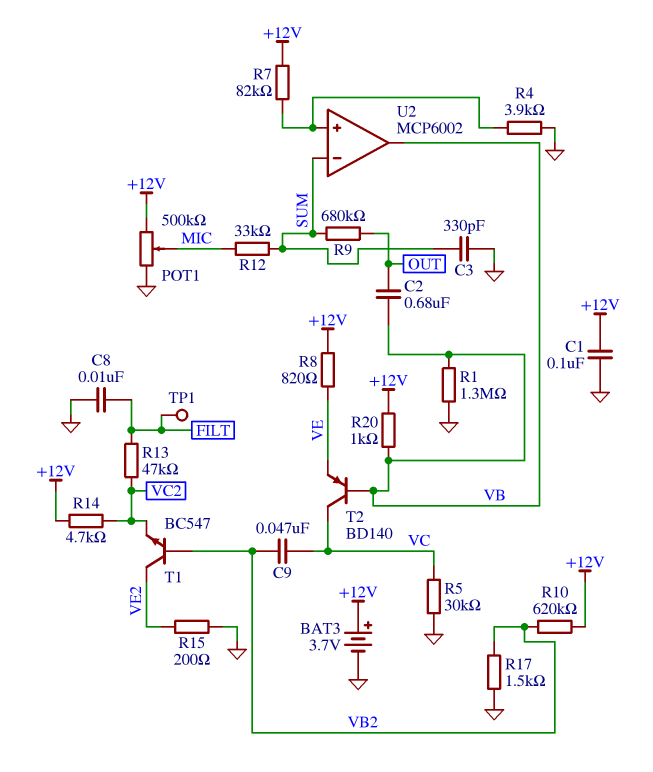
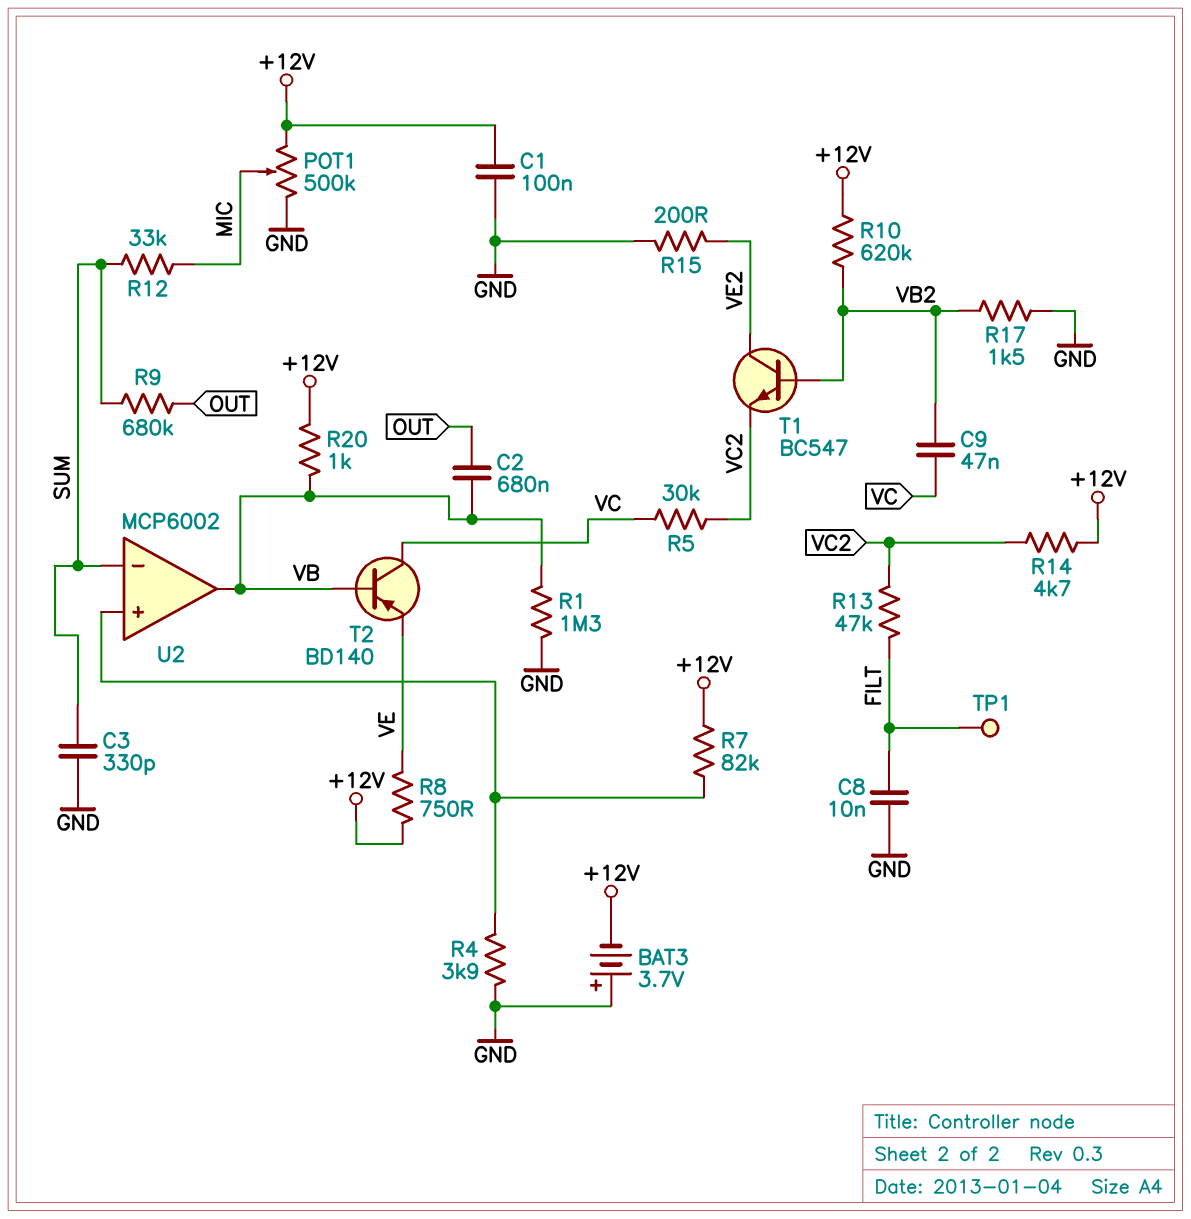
BAT3: 3.7V (plus +12V, minus GND) -> 3.7V (plus GND, minus +12V)
R5: 30k (GND, VC) -> 30k (VC, VC2)
R8: 820 (+12V, VE) -> 750 (+12V, VE)

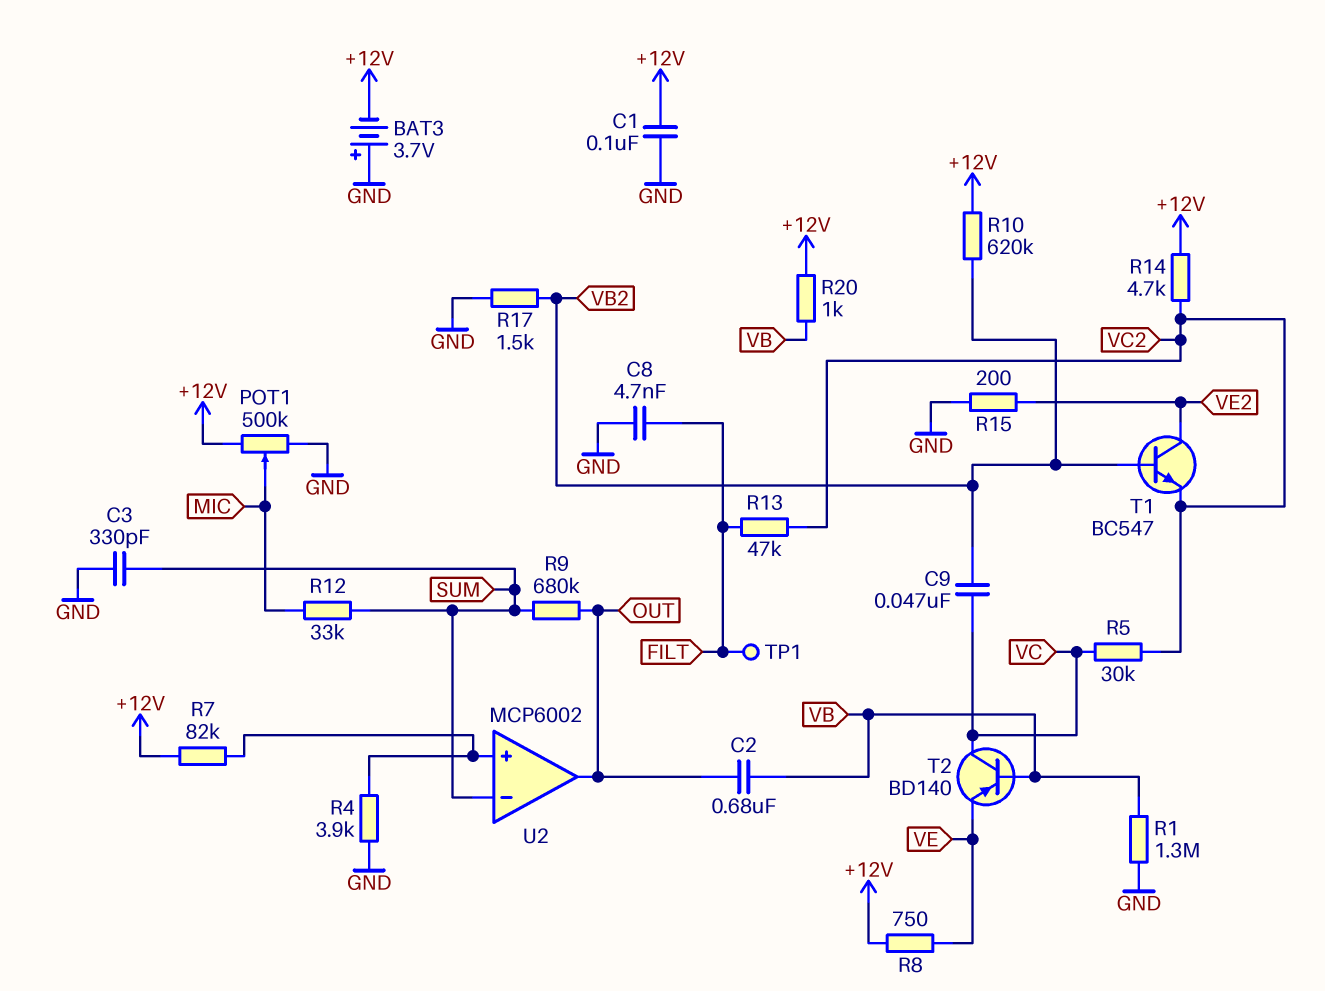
C8: 10nF (FILT, GND) -> 4.7nF (FILT, GND)
U2 pin out: VB -> OUT

